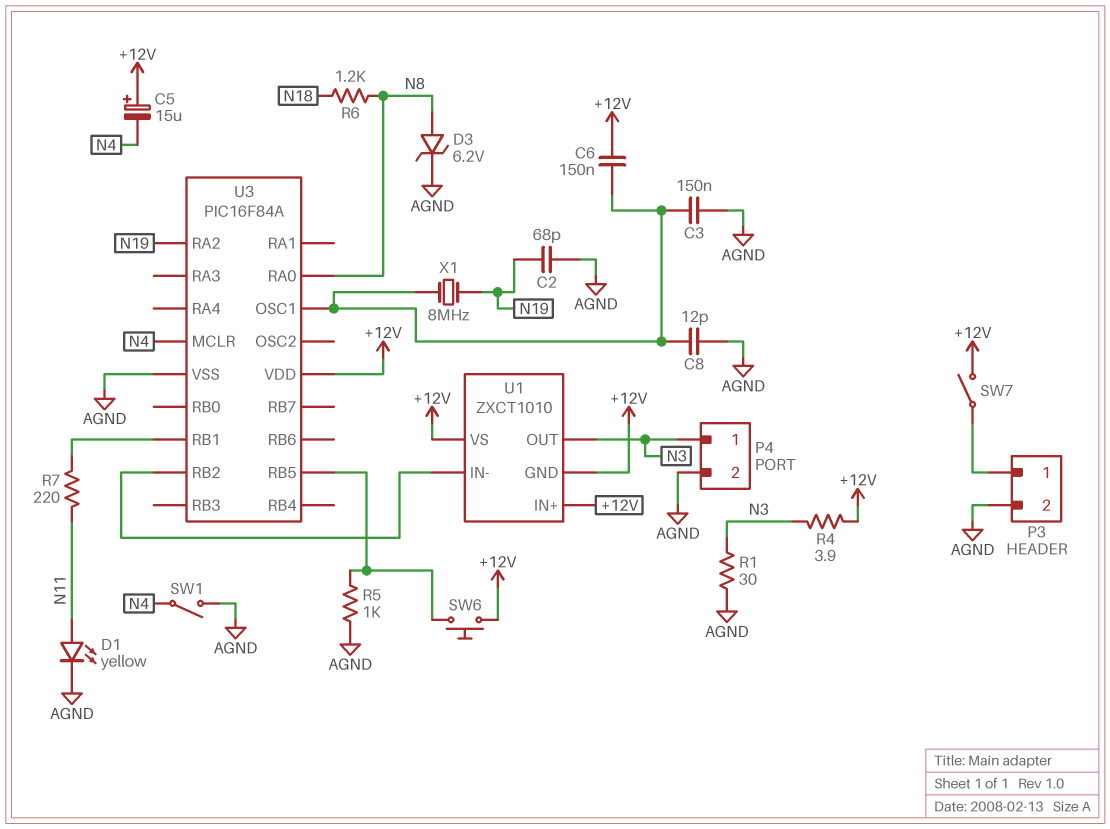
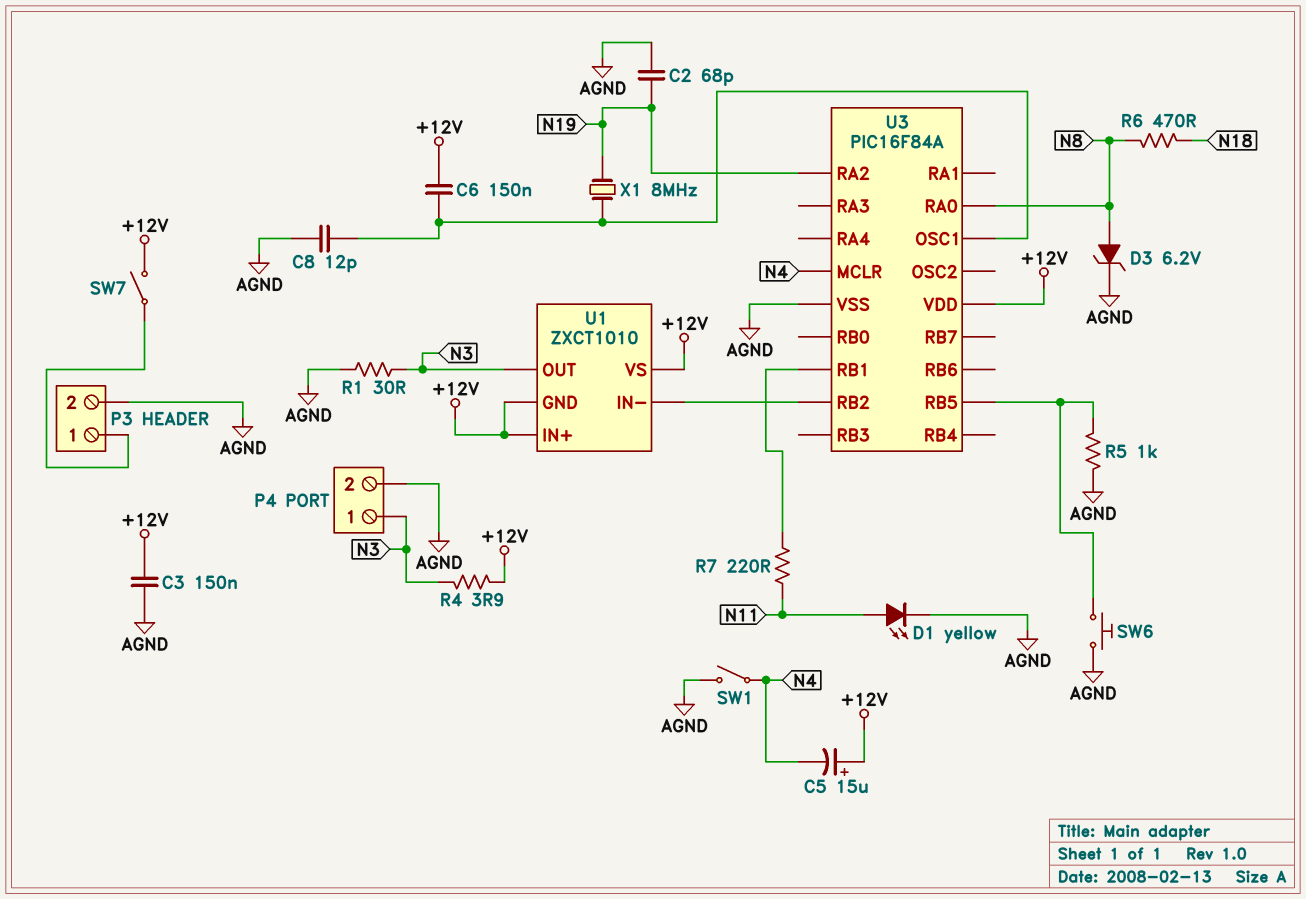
C3: 150nF (AGND, U3/OSC1) -> 150nF (+12V, AGND)
R6: 1.2k (N8, N18) -> 470 (N8, N18)
SW6: button (+12V, U3/RB5) -> button (AGND, U3/RB5)

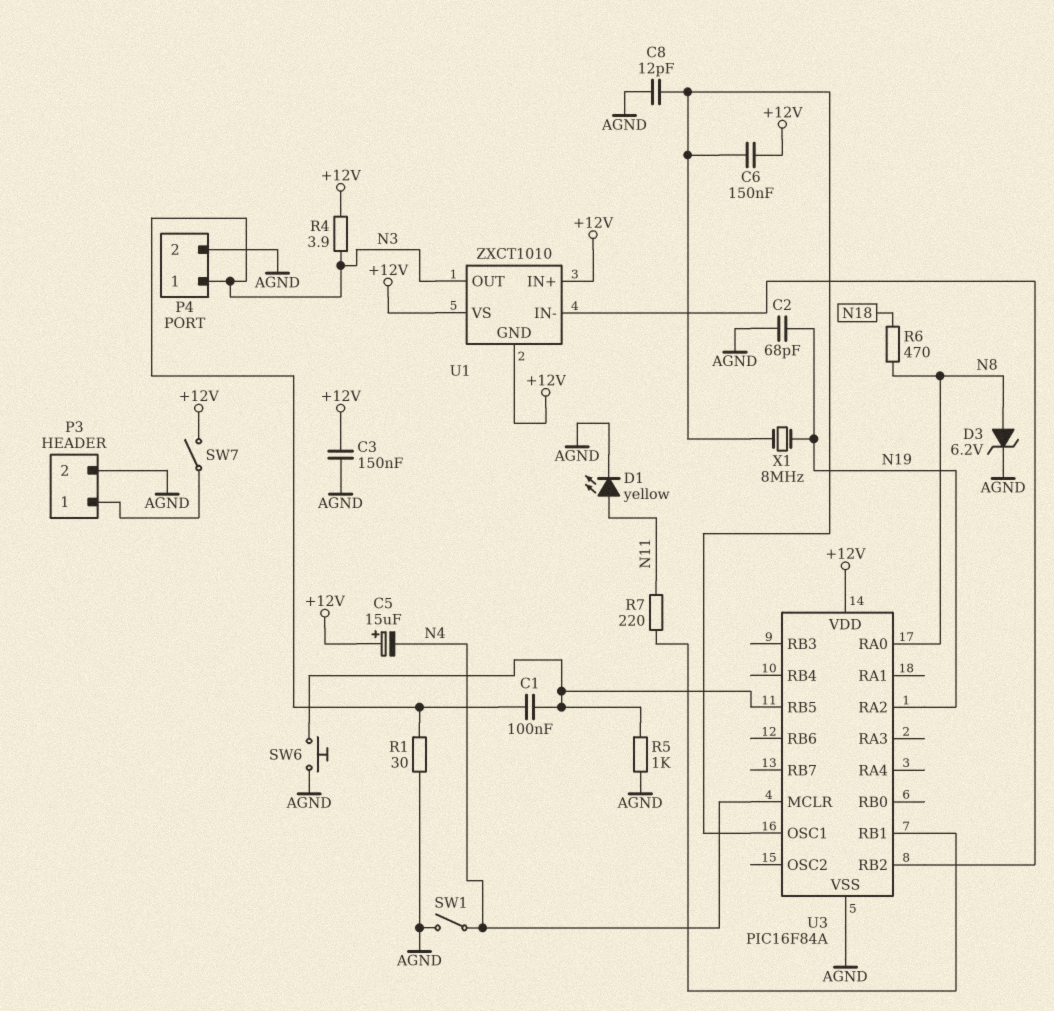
C1: none -> 100nF (N3, U3/RB5)

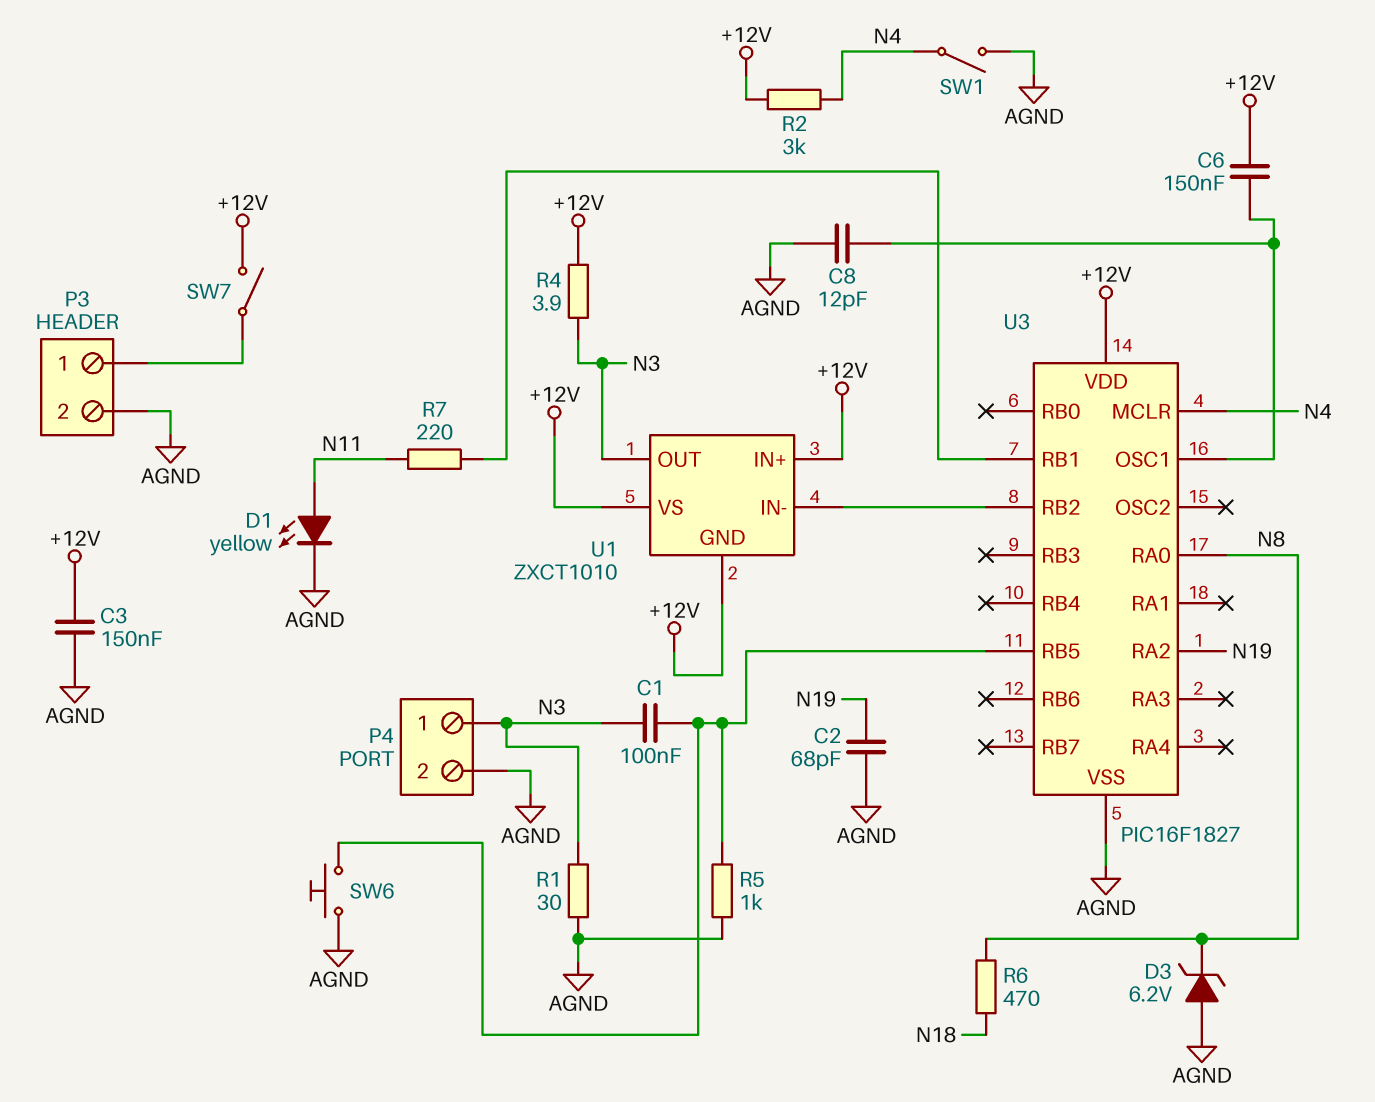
C5: 15uF (plus +12V, minus N4) -> none
D3: zener 6.2V (A N8, K AGND) -> zener 6.2V (A AGND, K N8)
R2: none -> 3k (+12V, N4)
U3: PIC16F84A -> PIC16F1827
X1: 8MHz (N19, U3/OSC1) -> none

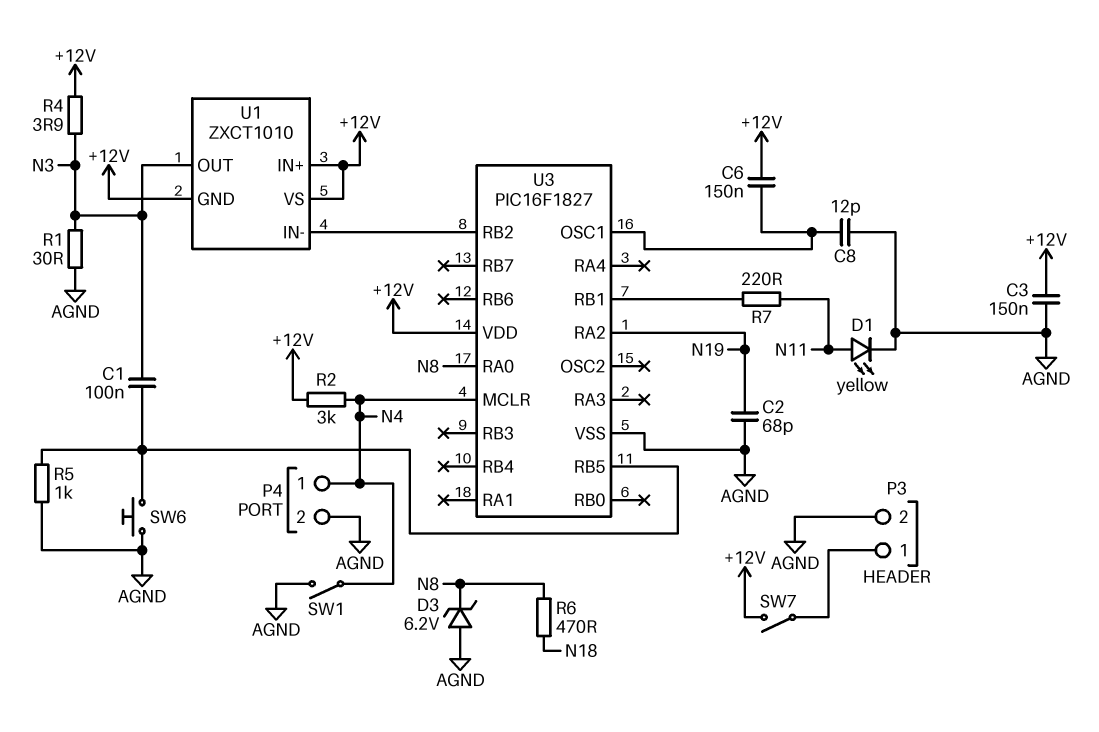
P4 pin 1: N3 -> N4

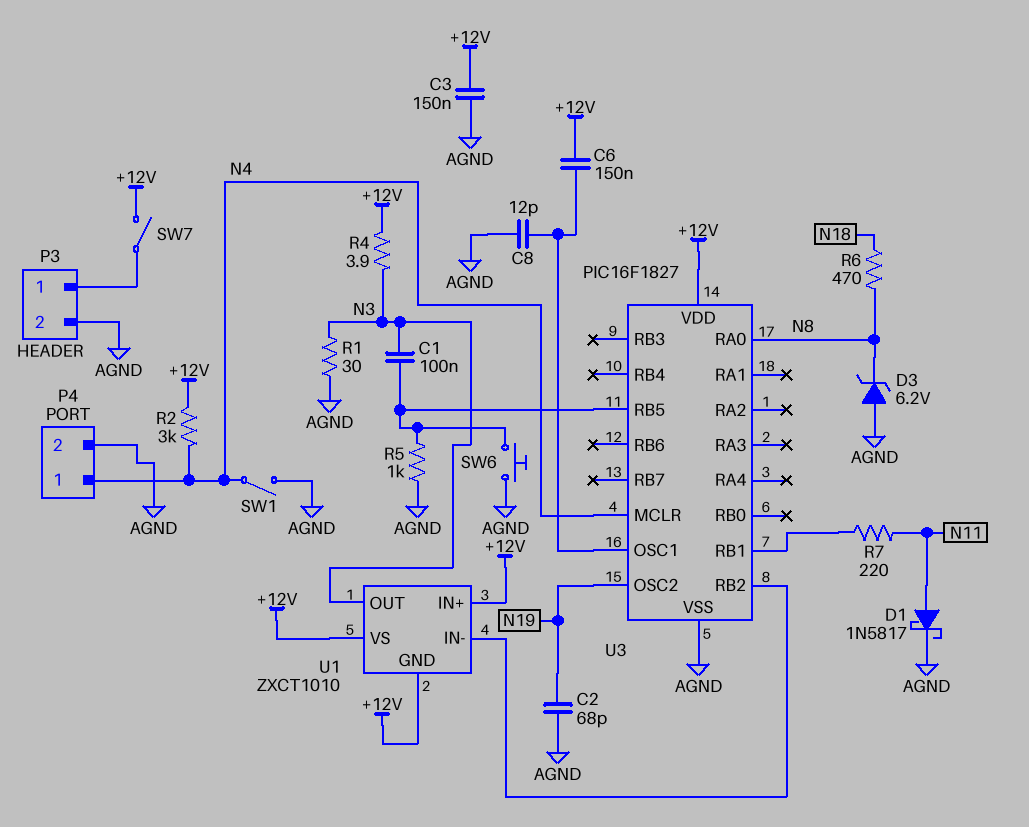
D1: LED yellow (A N11, K AGND) -> schottky 1N5817 (A N11, K AGND)
U3 pin OSC2: none -> N19
U3 pin RA2: N19 -> none

